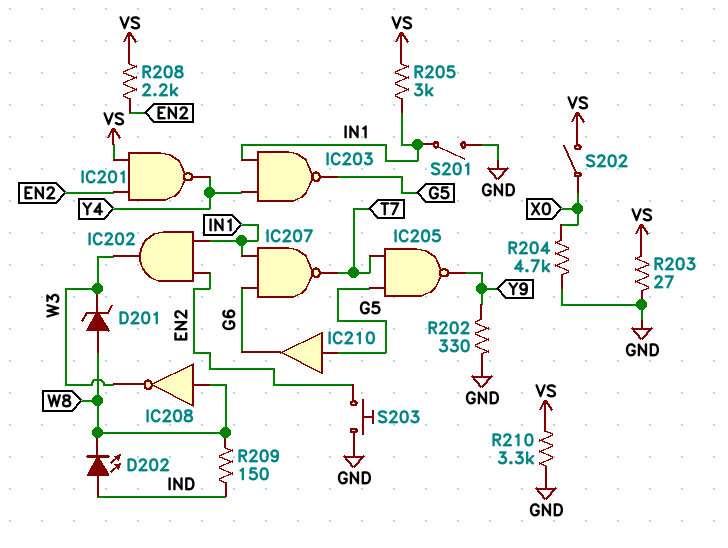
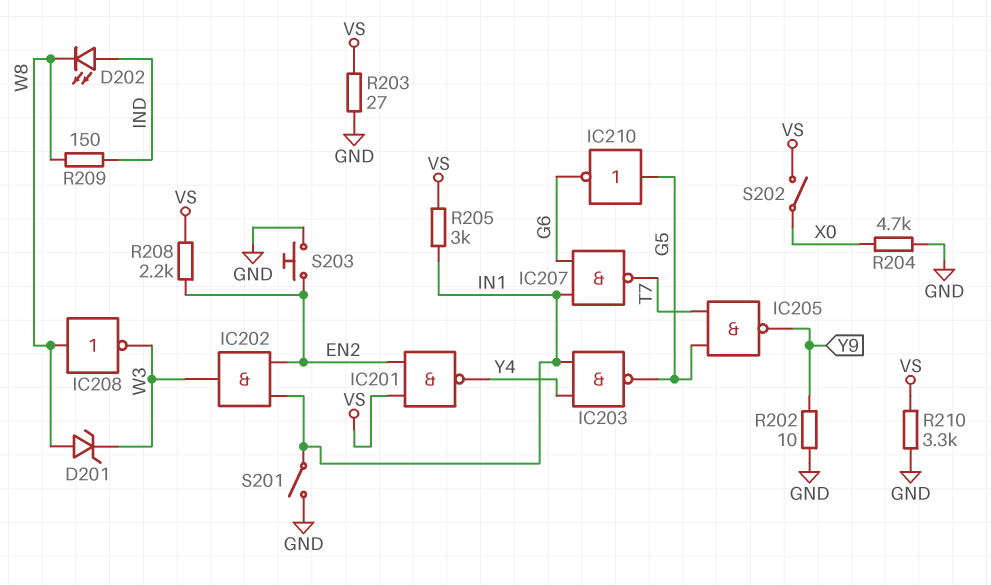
IC210: buffer (in G5, out G6) -> NOT (in G5, out G6)
R202: 330 (GND, Y9) -> 10 (GND, Y9)

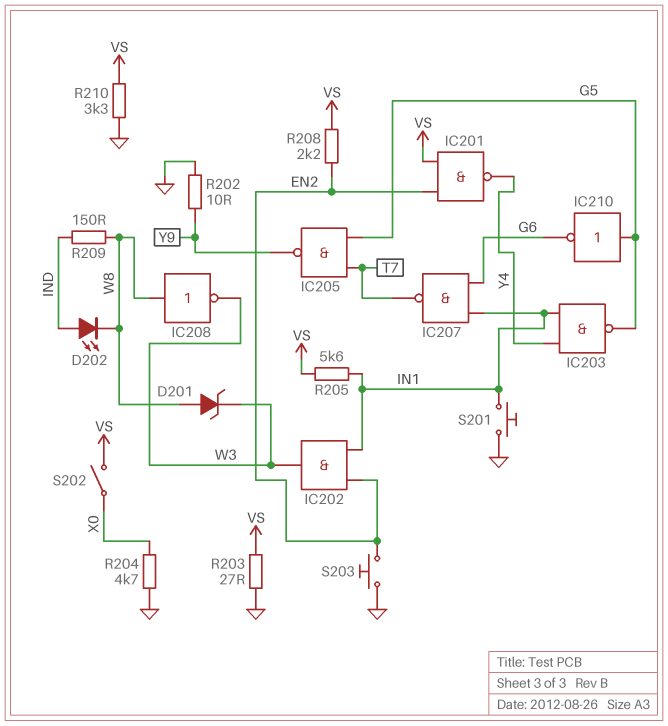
R205: 3k (IN1, VS) -> 5.6k (IN1, VS)
S201: switch (GND, IN1) -> button (GND, IN1)

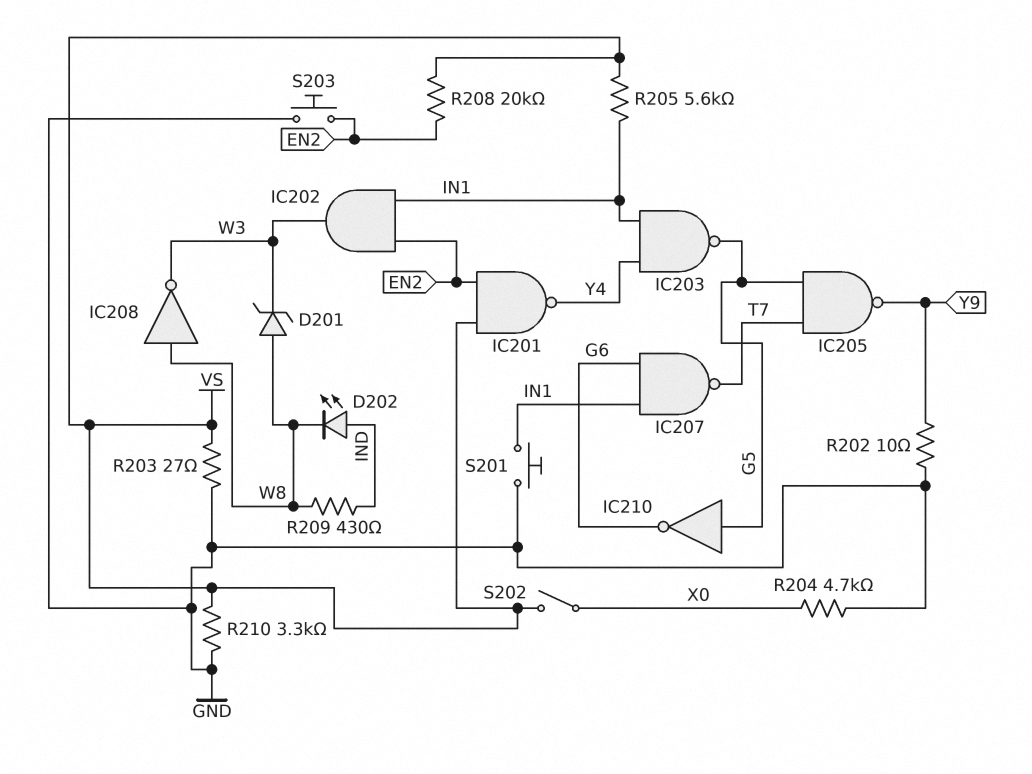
R208: 2.2k (EN2, VS) -> 20k (EN2, VS)
R209: 150 (IND, W8) -> 430 (IND, W8)

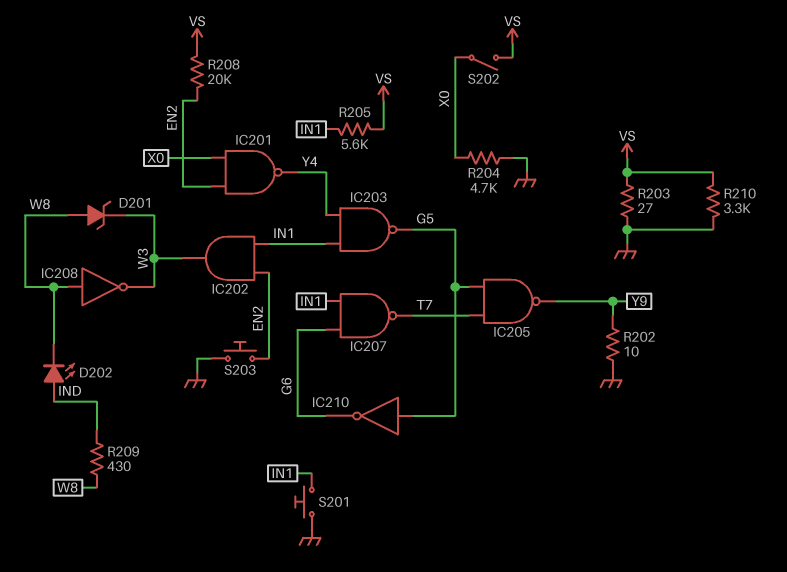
IC201: NAND (in EN2, in VS, out Y4) -> NAND (in EN2, in X0, out Y4)

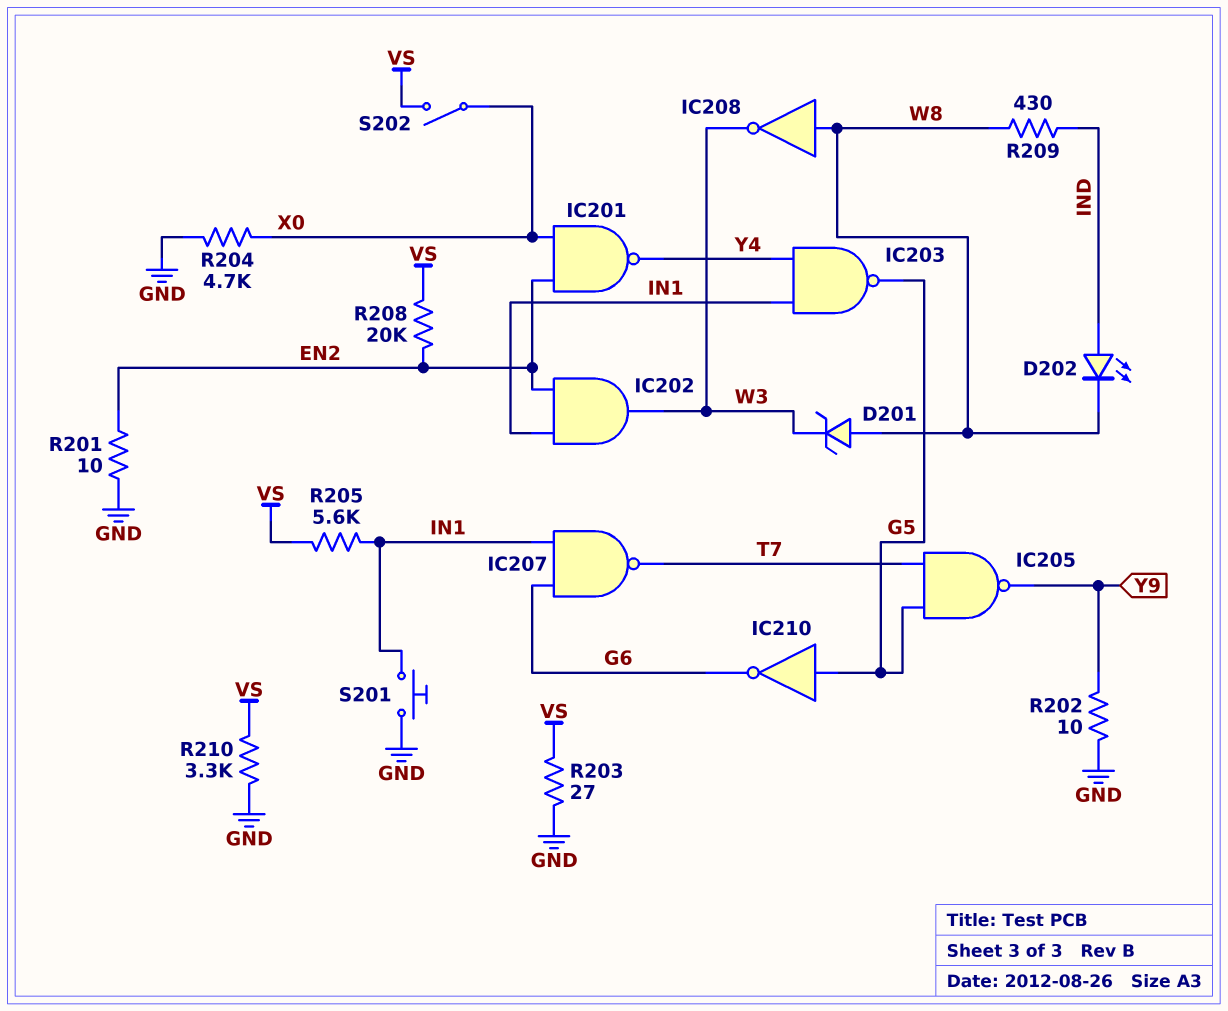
R201: none -> 10 (EN2, GND)
S203: button (EN2, GND) -> none

